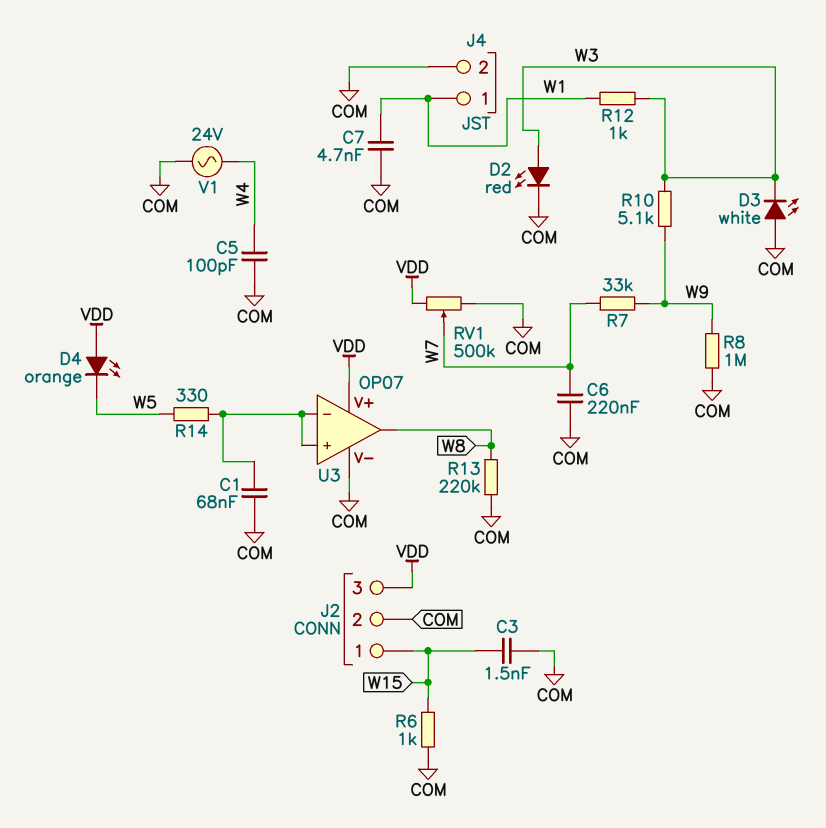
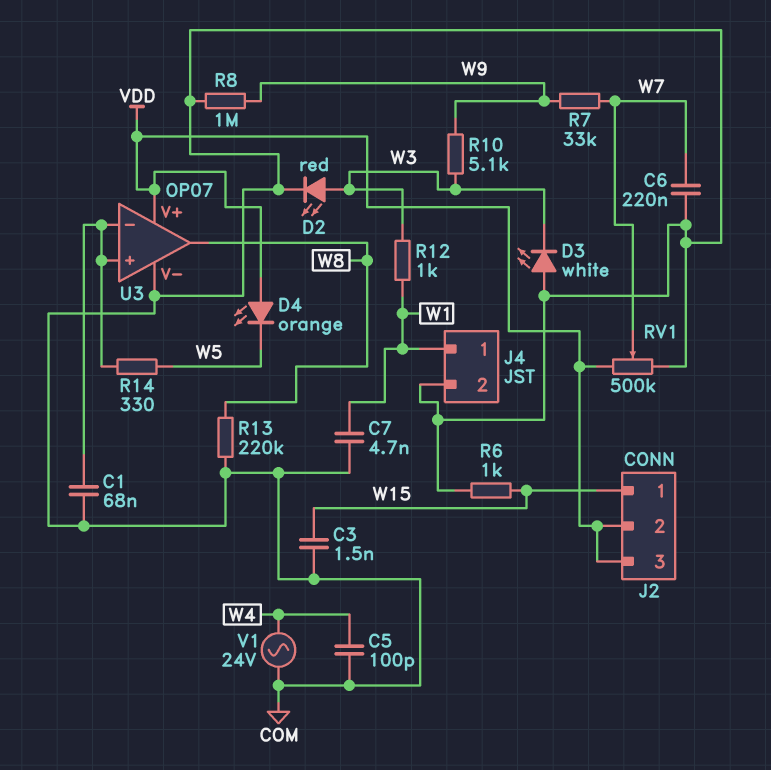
J2 pin 2: COM -> VDD

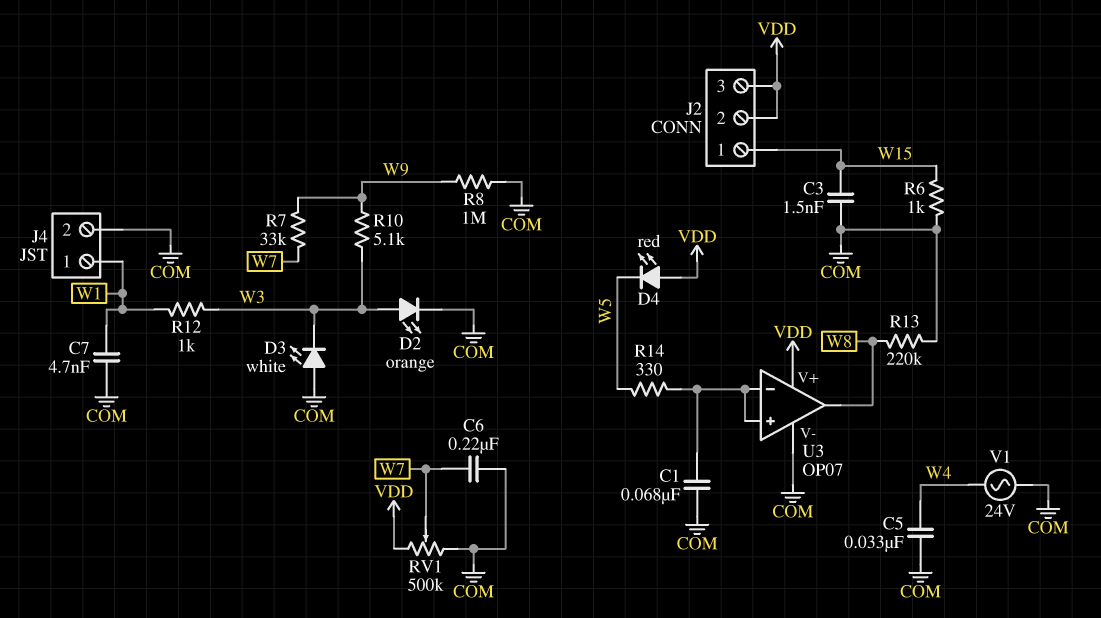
C5: 100pF (COM, W4) -> 33nF (COM, W4)
D2: LED red (A W3, K COM) -> LED orange (A W3, K COM)
D4: LED orange (A VDD, K W5) -> LED red (A VDD, K W5)

